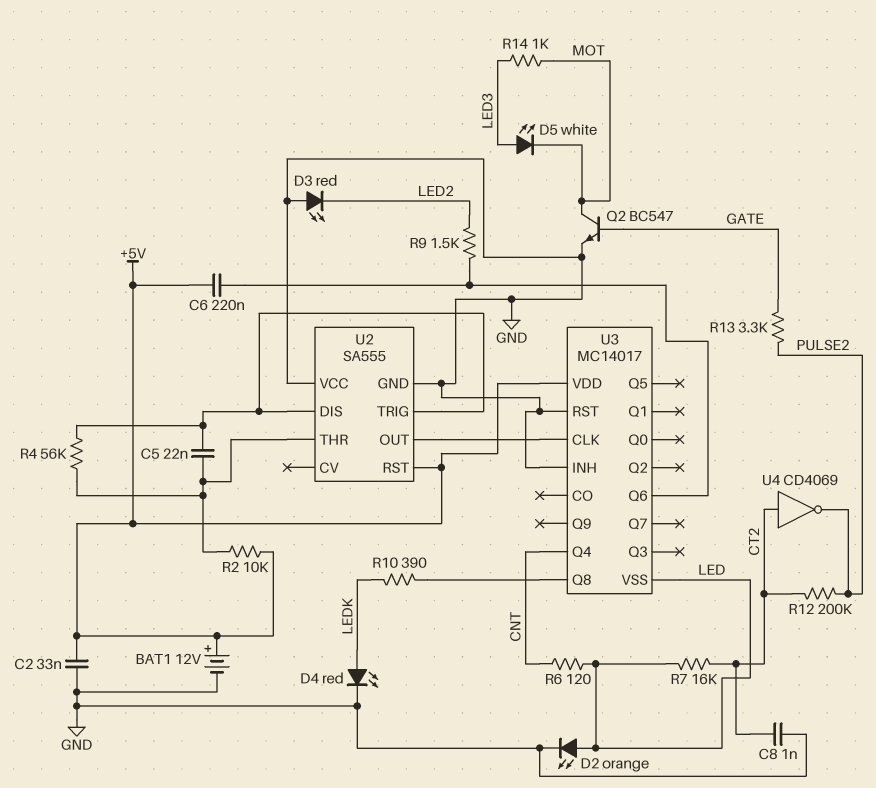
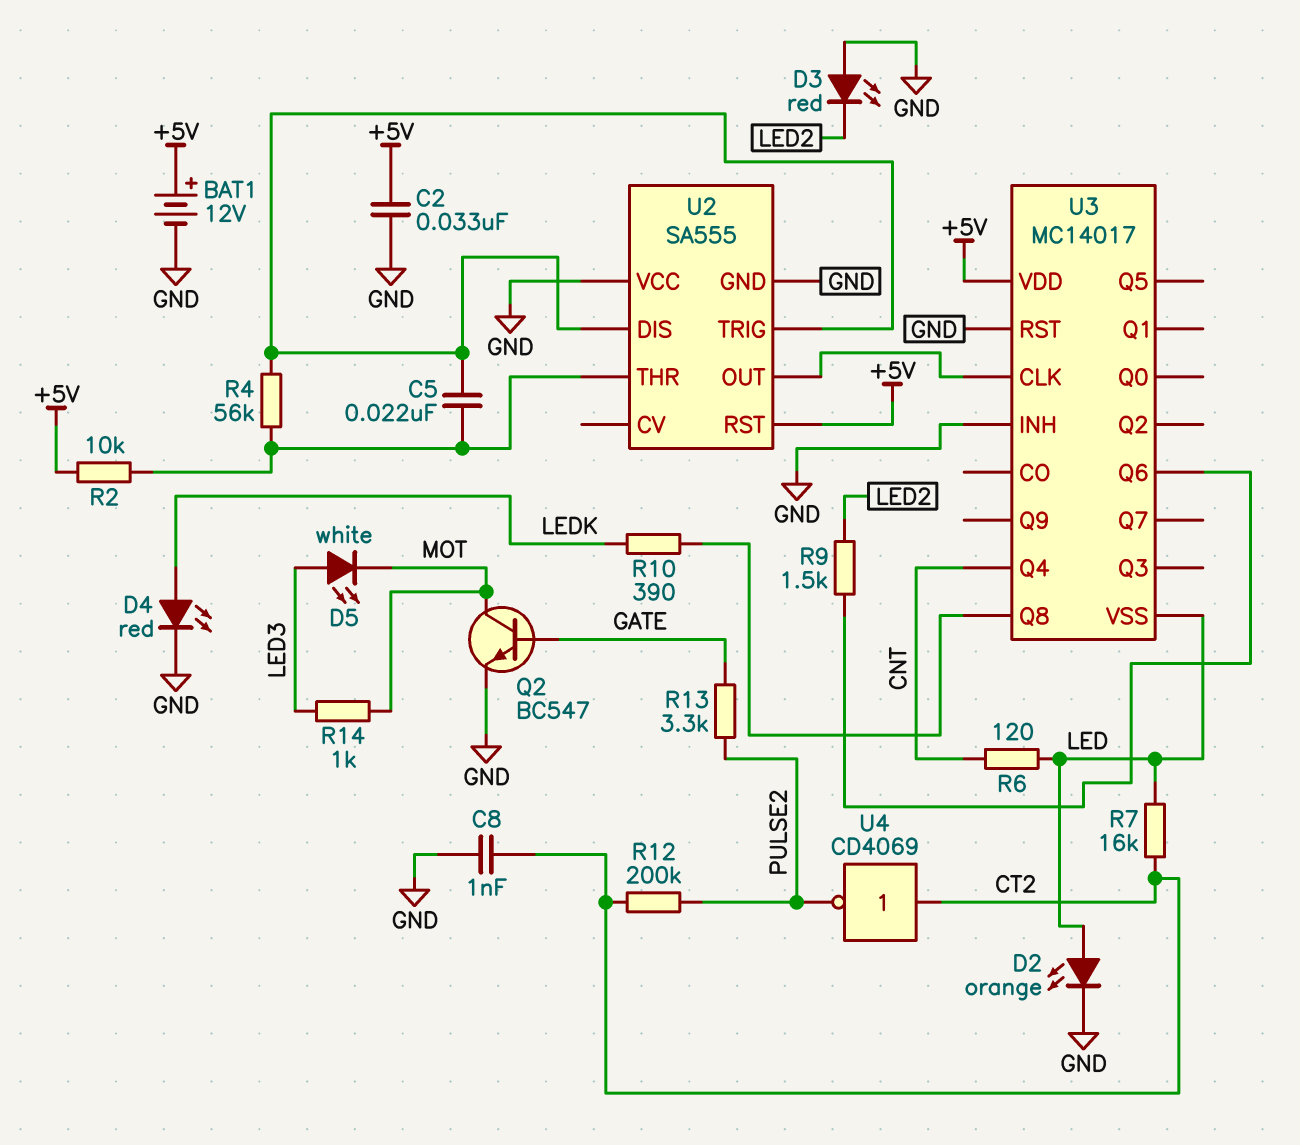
C6: 220nF (+5V, U3/Q6) -> none

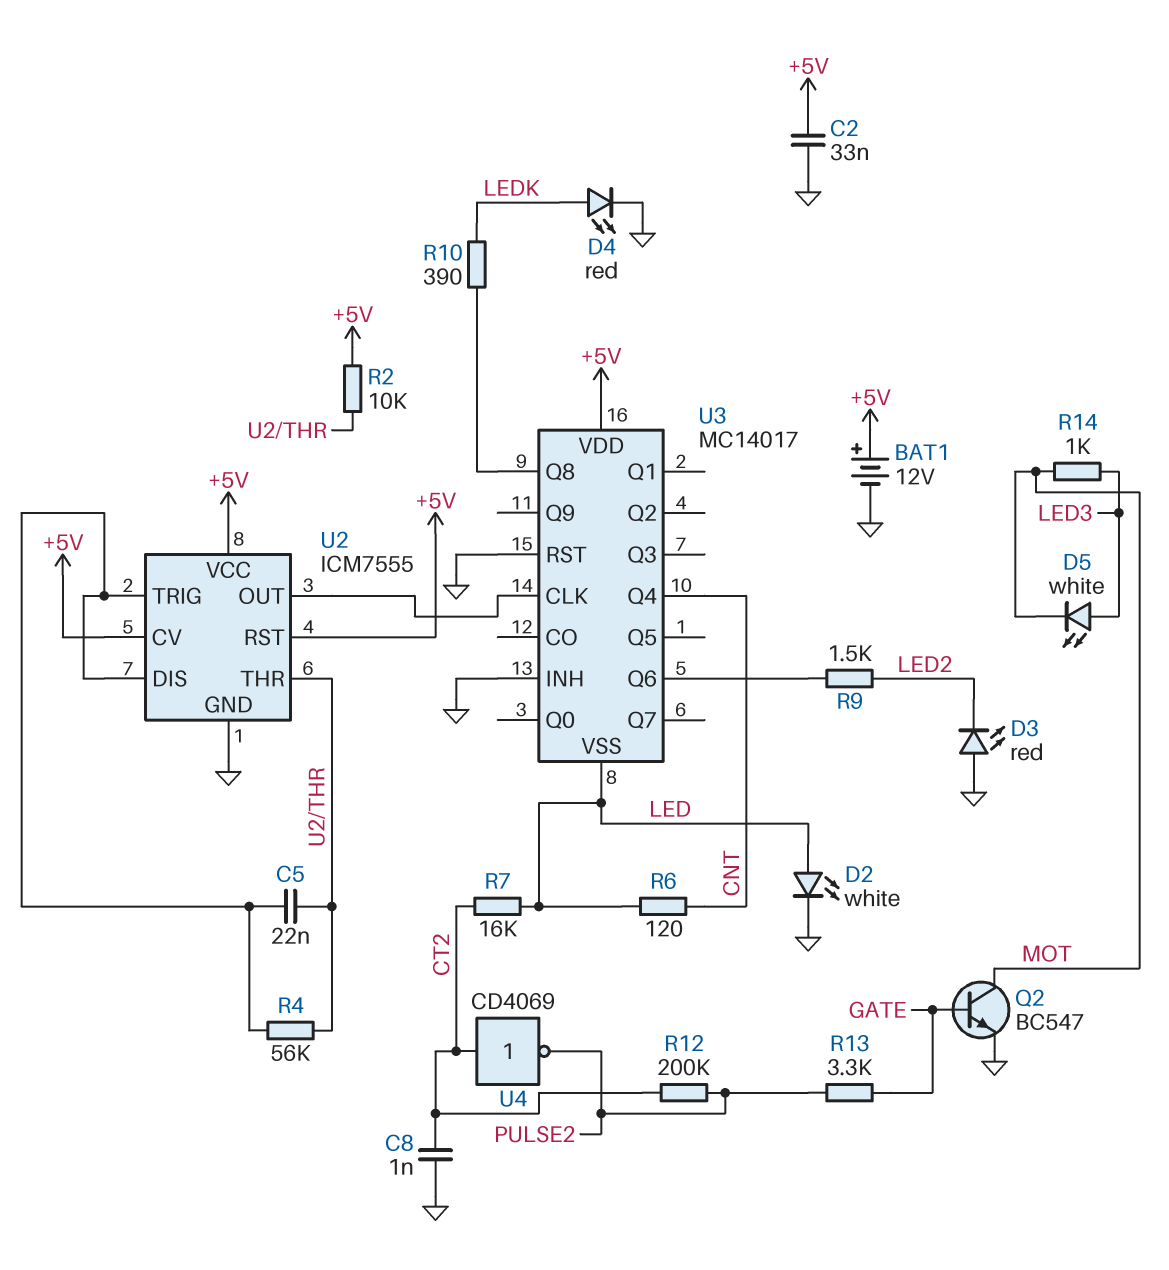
D2: LED orange (A LED, K GND) -> LED white (A LED, K GND)
U2: SA555 -> ICM7555
U2 pin CV: none -> +5V
U2 pin VCC: GND -> +5V

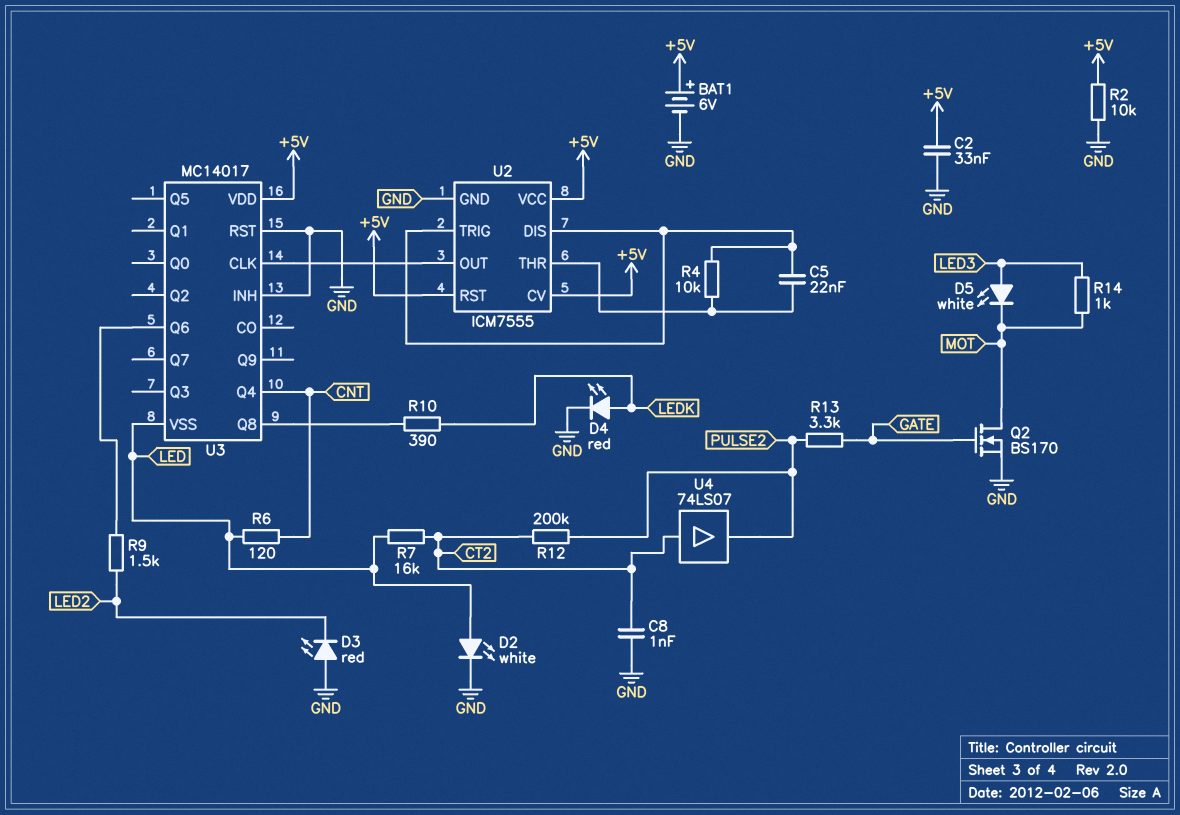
BAT1: 12V (plus +5V, minus GND) -> 6V (plus +5V, minus GND)
Q2: NPN BC547 (B GATE, C MOT, E GND) -> NMOS BS170 (G GATE, D MOT, S GND)
R2: 10k (+5V, U2/THR) -> 10k (+5V, GND)
R4: 56k (U2/DIS, U2/THR) -> 10k (U2/DIS, U2/THR)
U4: NOT CD4069 (in CT2, out PULSE2) -> buffer 74LS07 (in CT2, out PULSE2)

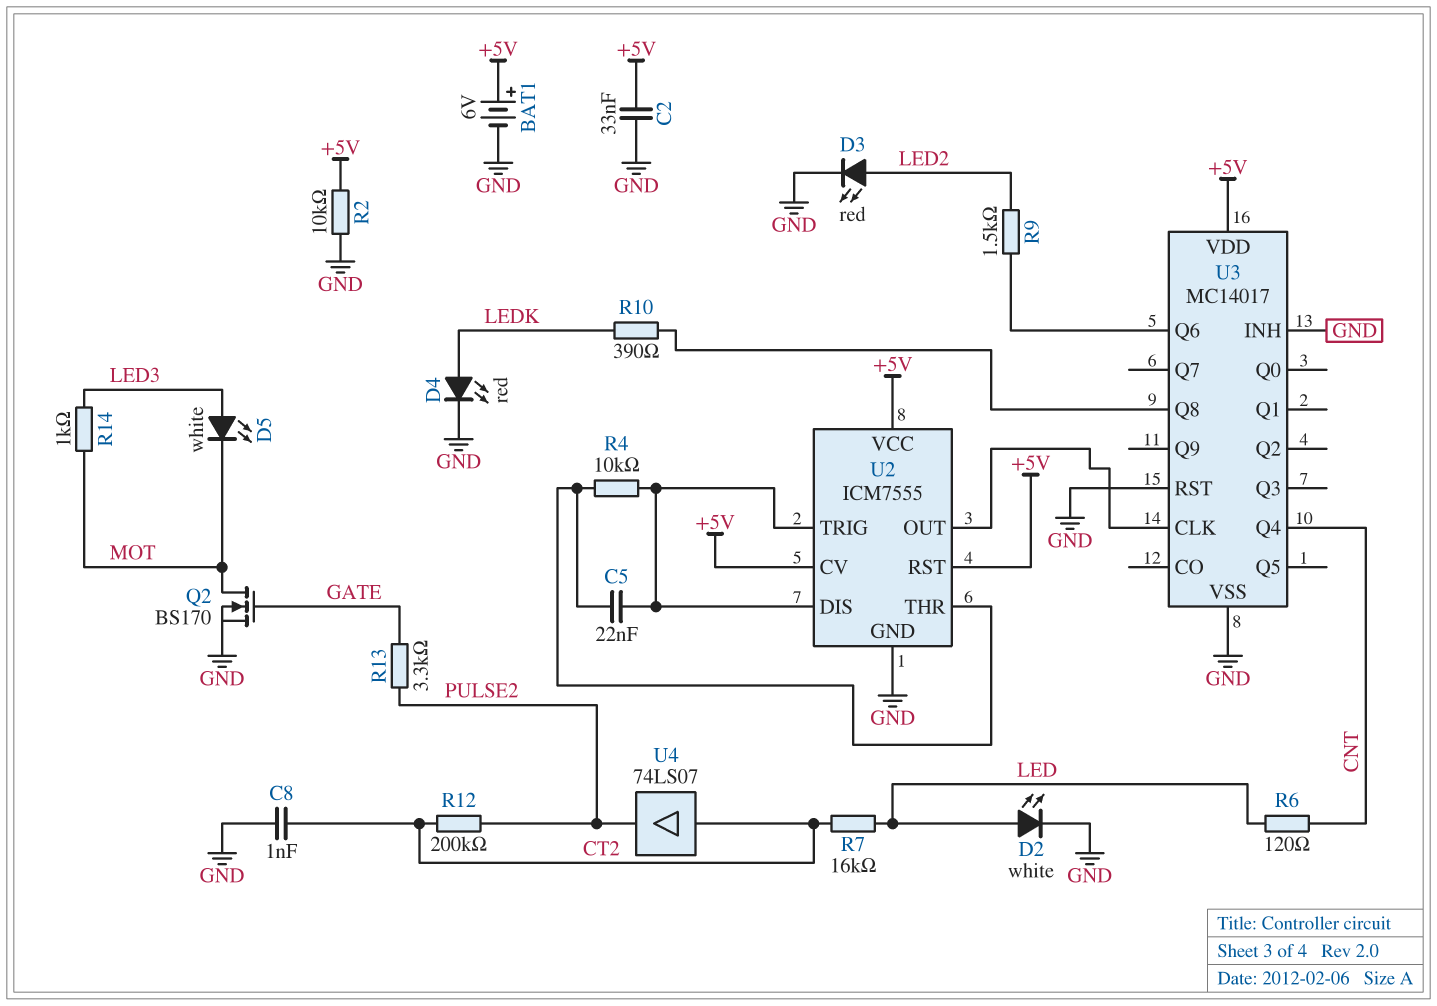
D3: LED red (A GND, K LED2) -> LED red (A LED2, K GND)
U3 pin VSS: LED -> GND

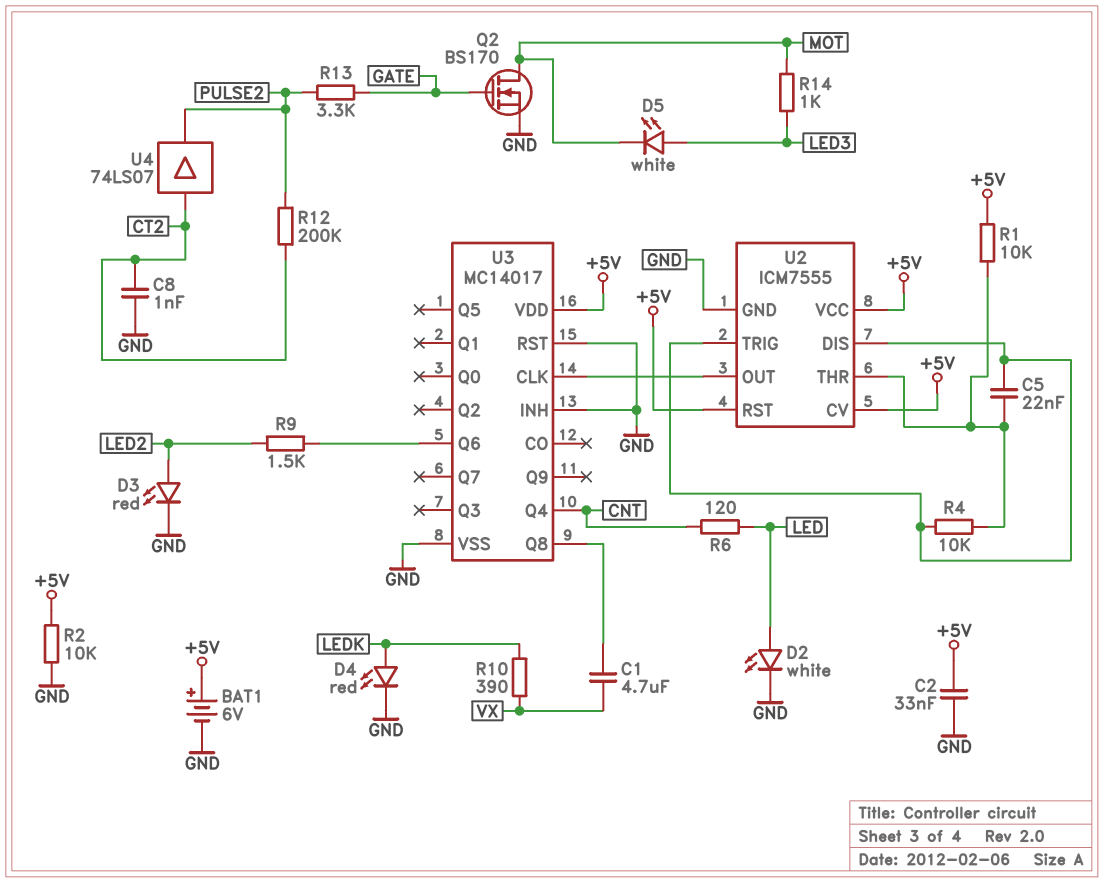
C1: none -> 4.7uF (U3/Q8, VX)
R1: none -> 10k (+5V, U2/THR)
R7: 16k (CT2, LED) -> none
R10: 390 (LEDK, U3/Q8) -> 390 (LEDK, VX)

